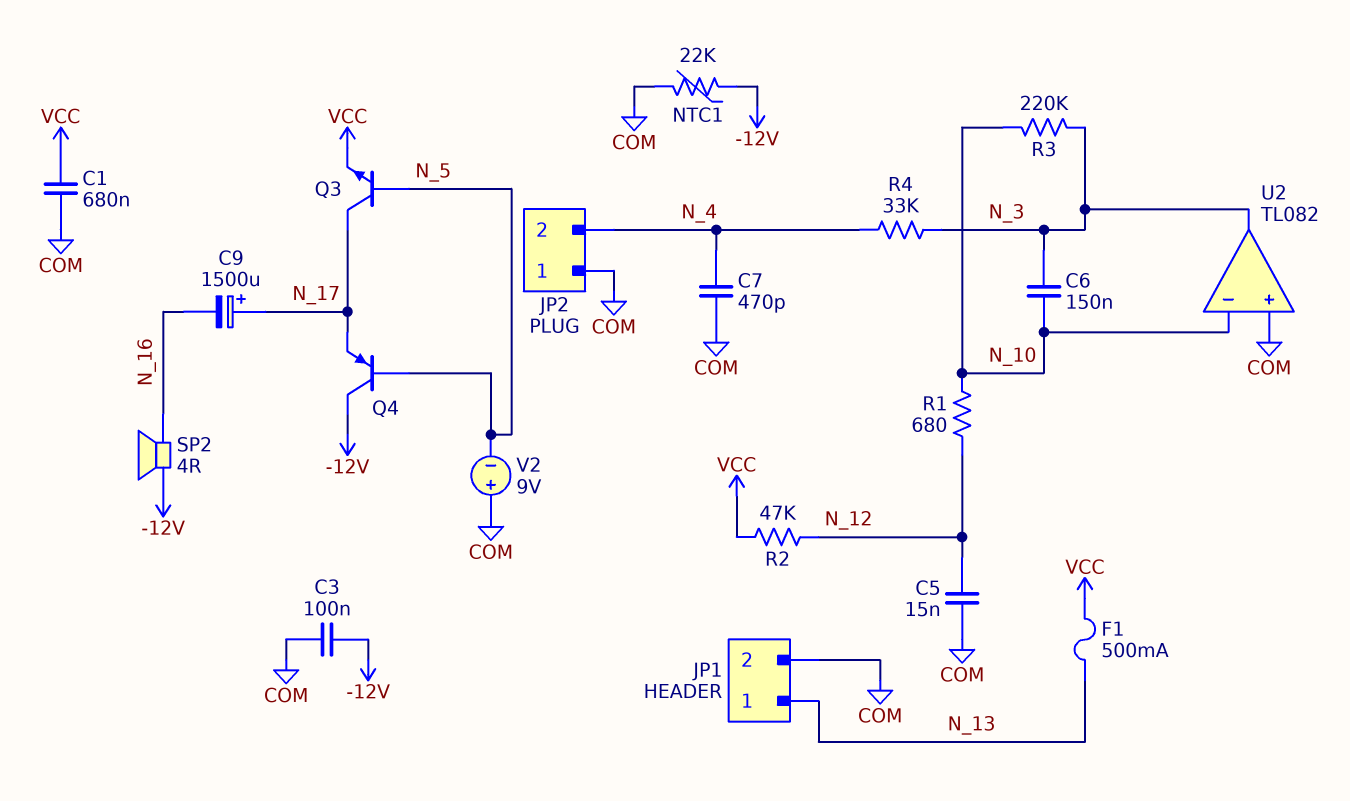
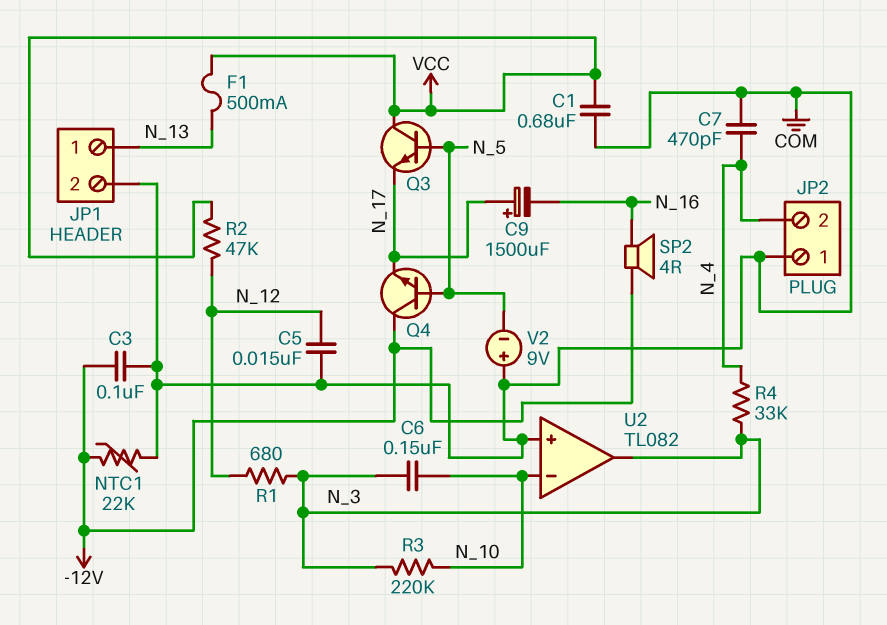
Q3: NPN (B N_5, C N_17, E VCC) -> NPN (B N_5, C VCC, E N_17)
Q4: PNP (B N_5, C -12V, E N_17) -> NPN (B N_5, C -12V, E N_17)
R1: 680 (N_10, N_12) -> 680 (N_3, N_12)

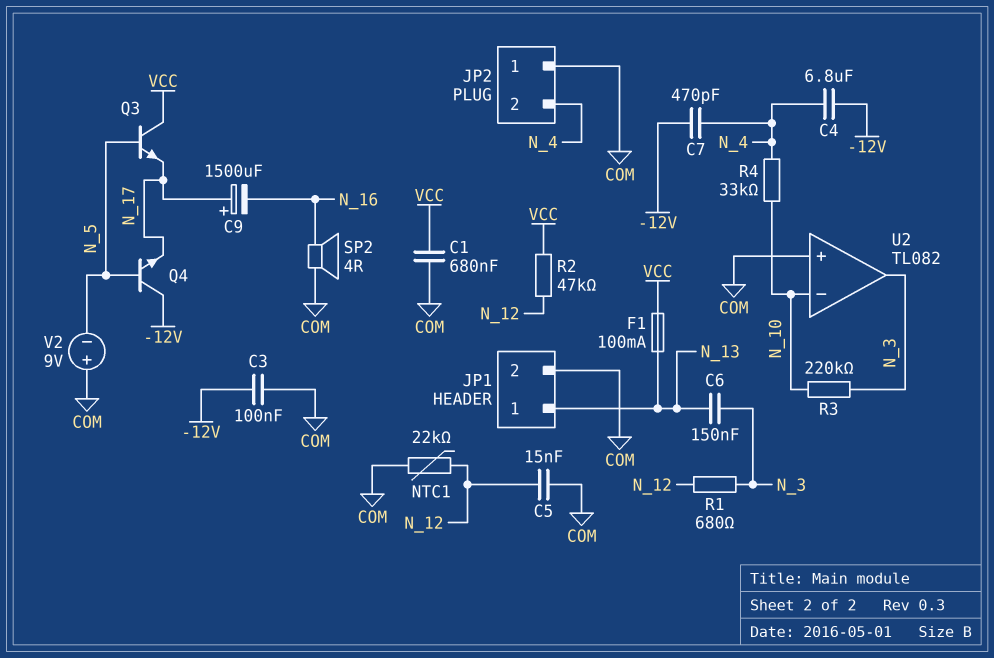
C4: none -> 6.8uF (-12V, N_4)
C6: 150nF (N_3, N_10) -> 150nF (N_3, N_13)
C7: 470pF (COM, N_4) -> 470pF (-12V, N_4)
F1: 500mA (N_13, VCC) -> 100mA (N_13, VCC)
NTC1: 22k (-12V, COM) -> 22k (COM, N_12)
R4: 33k (N_3, N_4) -> 33k (N_4, N_10)
SP2: speaker 4R (-12V, N_16) -> speaker 4R (COM, N_16)

